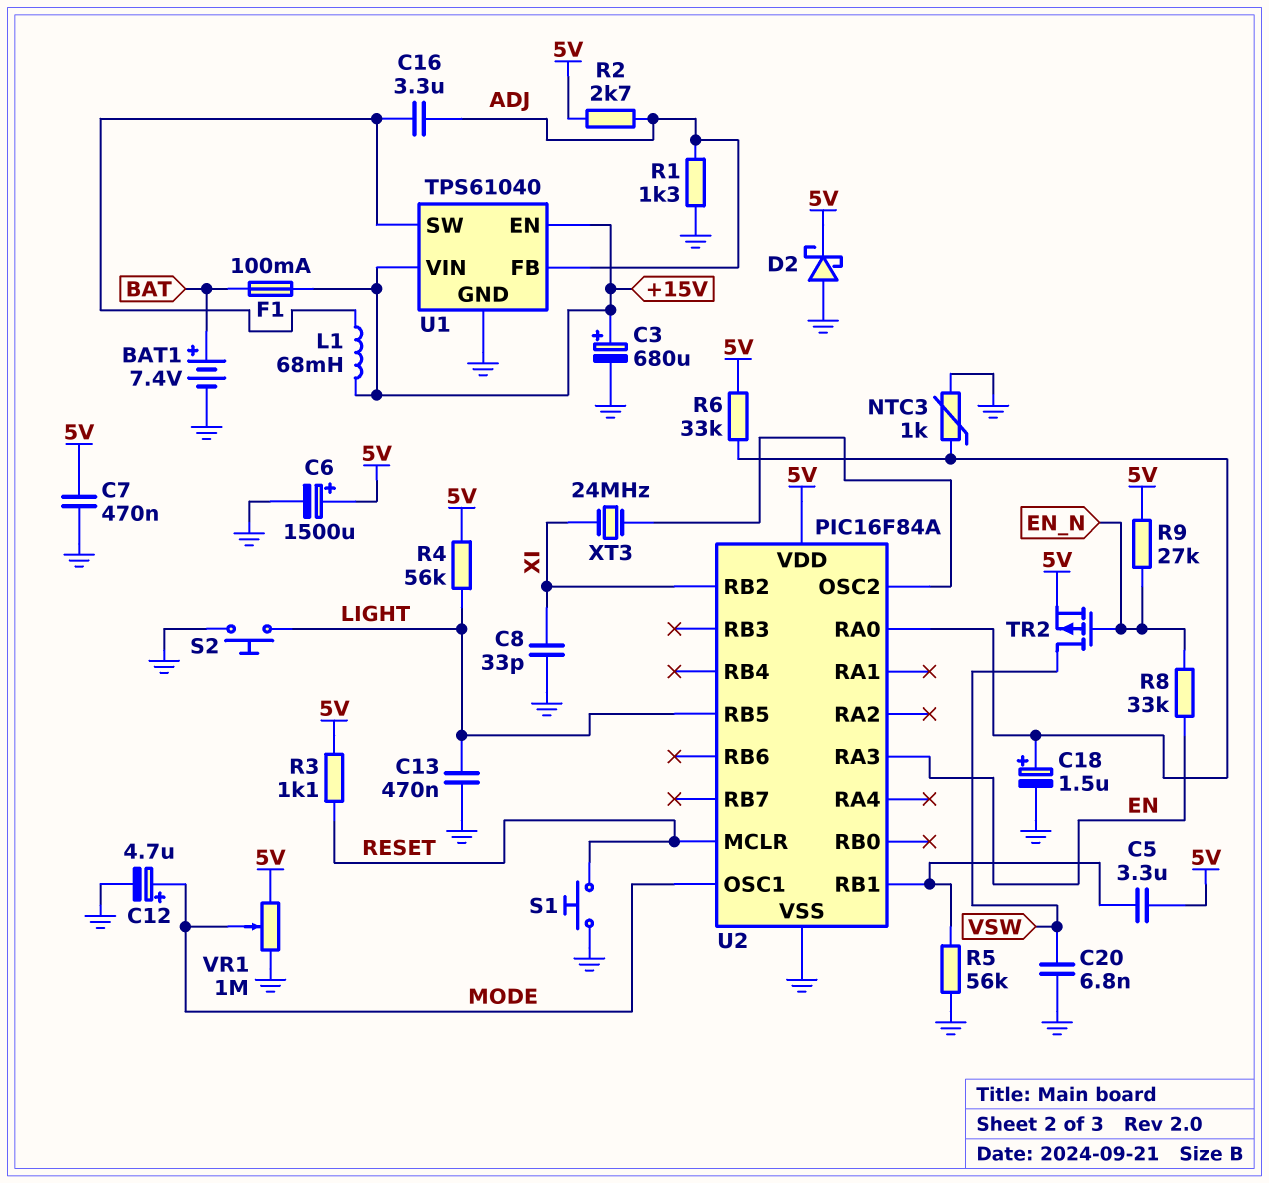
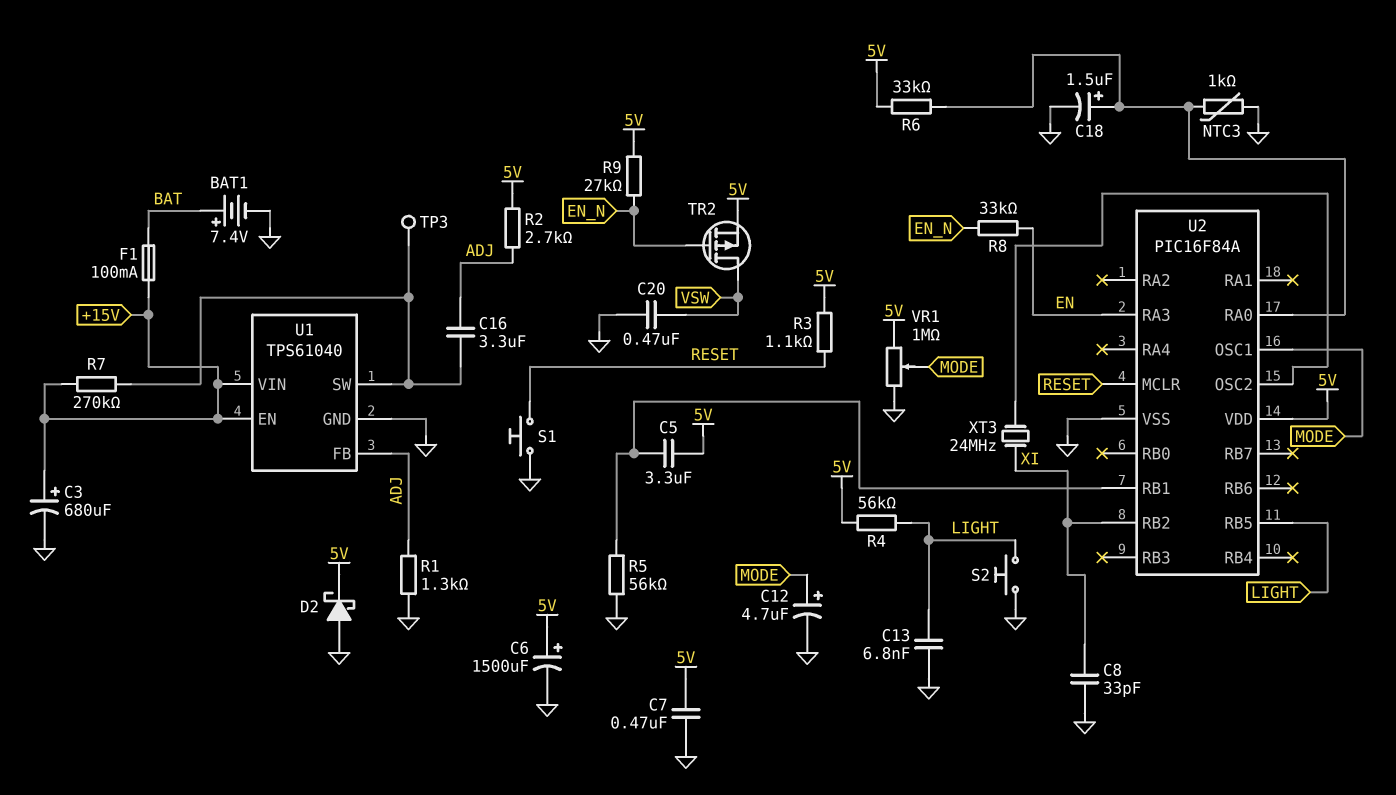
C13: 470nF (GND, LIGHT) -> 6.8nF (GND, LIGHT)
C20: 6.8nF (GND, VSW) -> 470nF (GND, VSW)
L1: 68mH (+15V, U1/SW) -> none
R7: none -> 270k (+15V, U1/SW)
TP3: none -> test point (U1/SW)

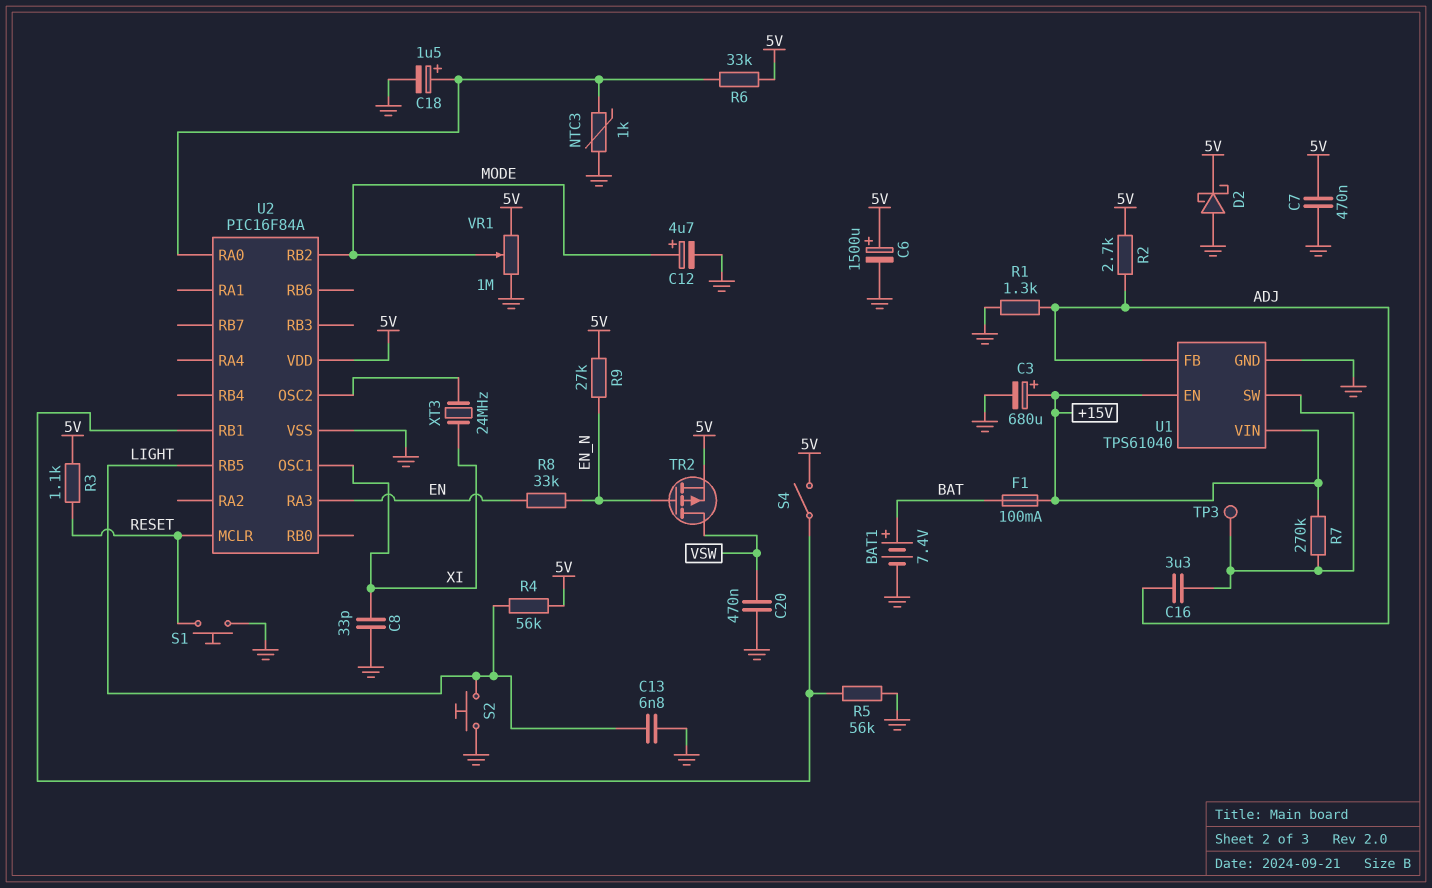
C5: 3.3uF (5V, U2/RB1) -> none
S4: none -> switch (5V, U2/RB1)
U2 pin OSC1: MODE -> XI
U2 pin RB2: XI -> MODE

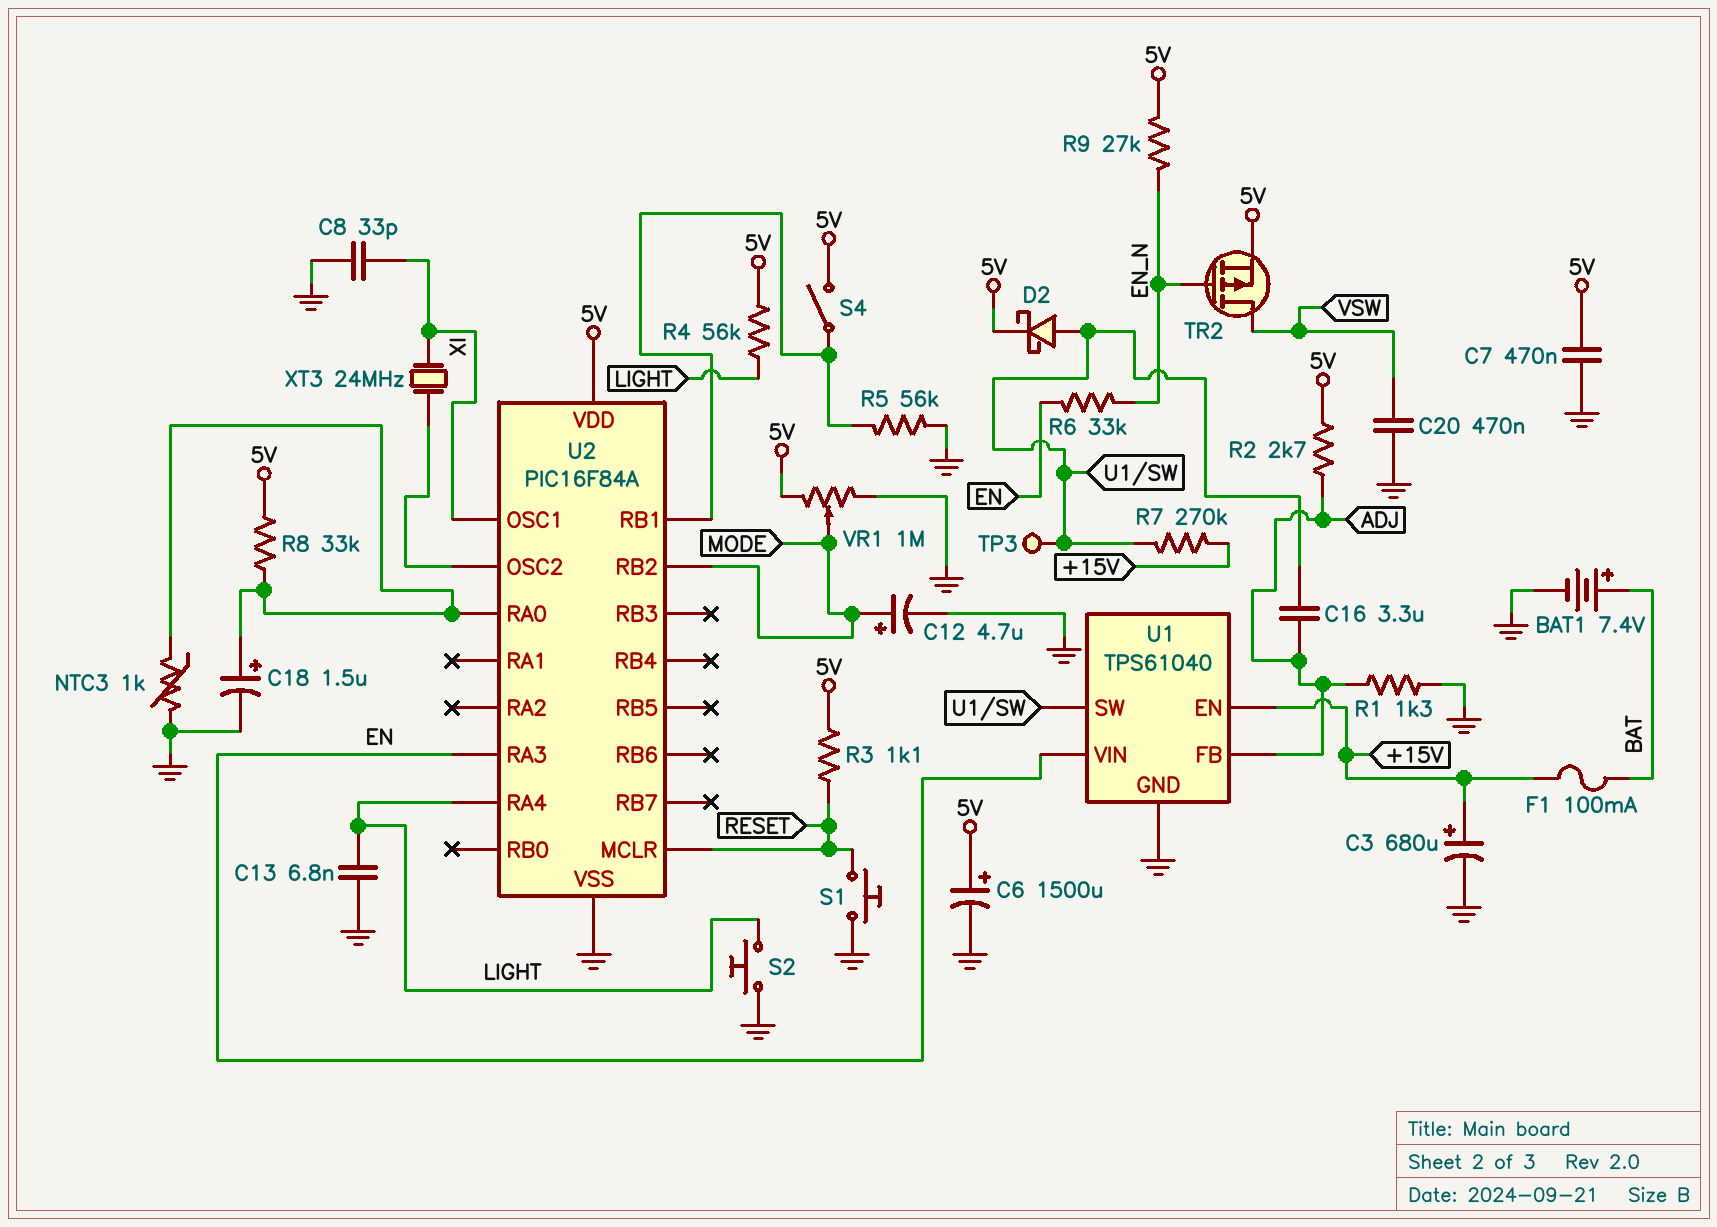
D2: schottky (A GND, K 5V) -> schottky (A U1/SW, K 5V)
R6: 33k (5V, U2/RA0) -> 33k (EN, EN_N)
R8: 33k (EN, EN_N) -> 33k (5V, U2/RA0)
U1 pin VIN: +15V -> EN
U2 pin RA4: none -> LIGHT
U2 pin RB5: LIGHT -> none

